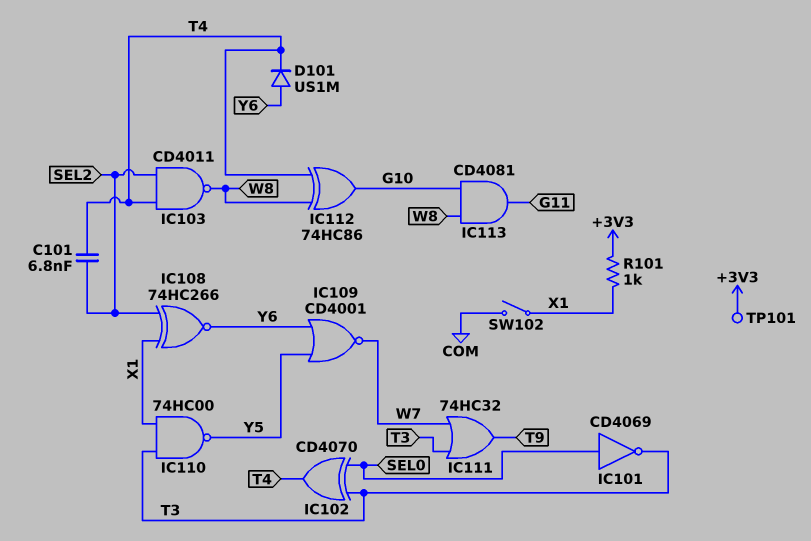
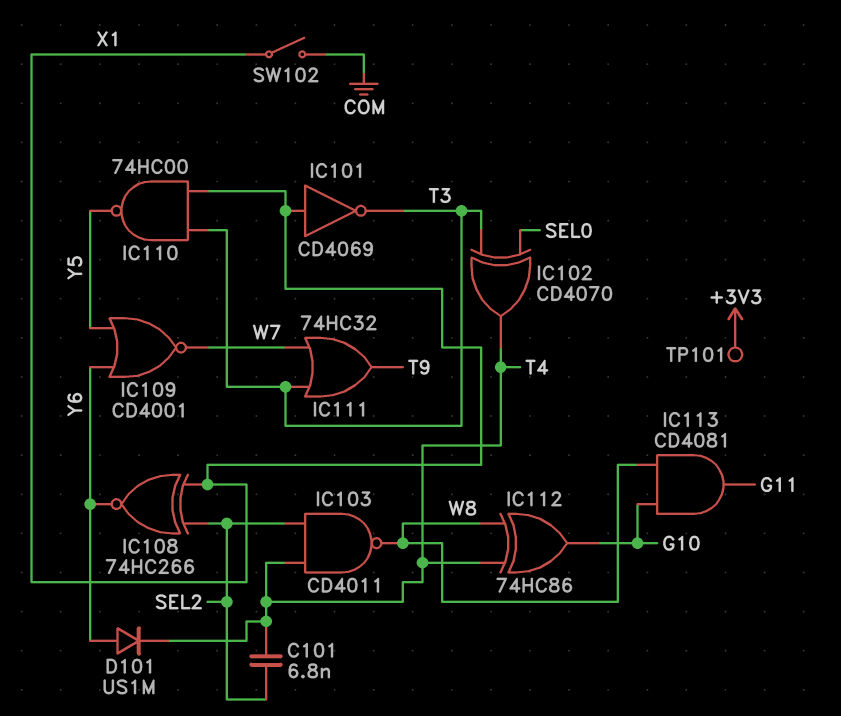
IC101: NOT CD4069 (in SEL0, out T3) -> NOT CD4069 (in X1, out T3)
R101: 1k (+3V3, X1) -> none

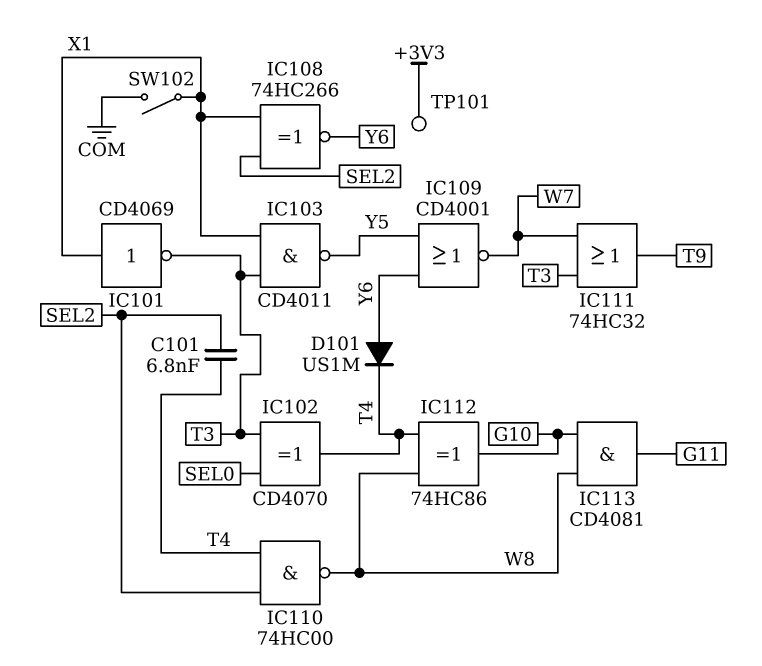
IC103: NAND CD4011 (in SEL2, in T4, out W8) -> NAND CD4011 (in T3, in X1, out Y5)
IC110: NAND 74HC00 (in T3, in X1, out Y5) -> NAND 74HC00 (in SEL2, in T4, out W8)

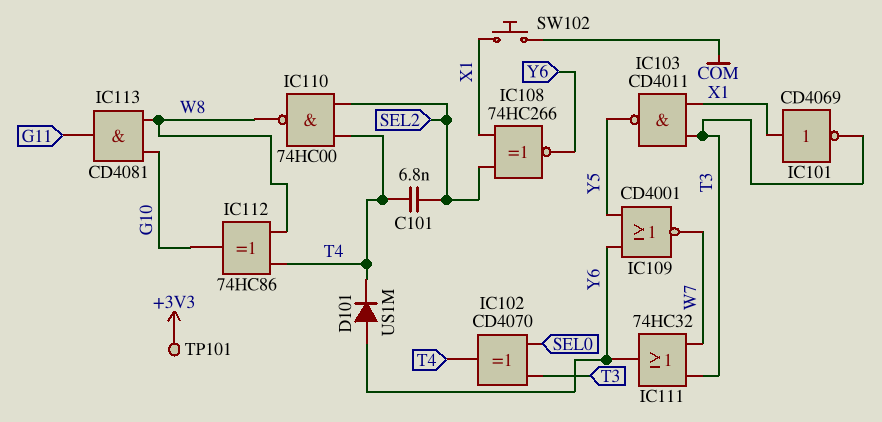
IC111: OR 74HC32 (in T3, in W7, out T9) -> OR 74HC32 (in T3, in W7, out Y6)
SW102: switch (COM, X1) -> button (COM, X1)

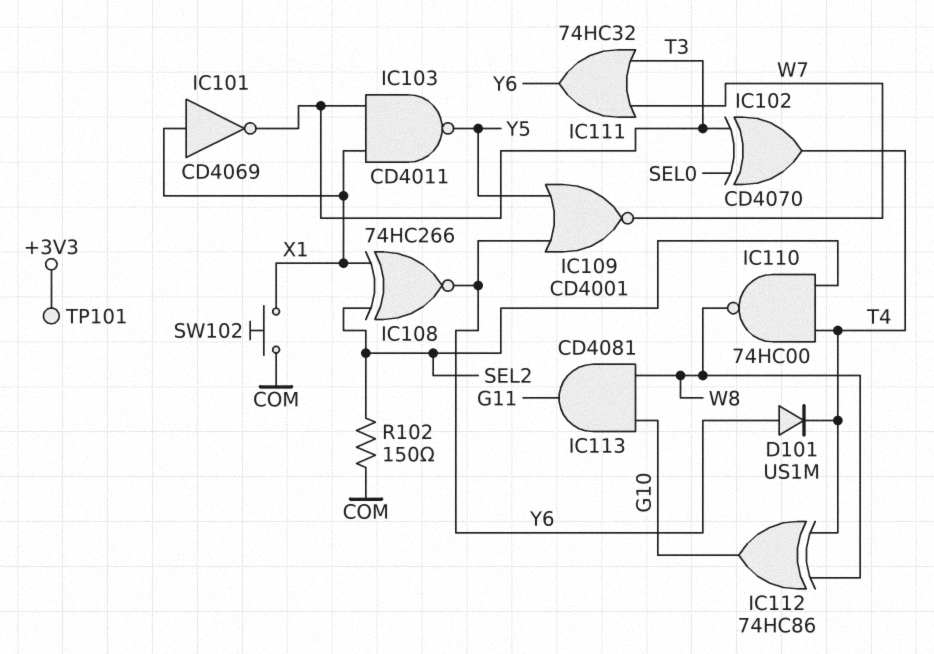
C101: 6.8nF (SEL2, T4) -> none
R102: none -> 150 (COM, SEL2)

